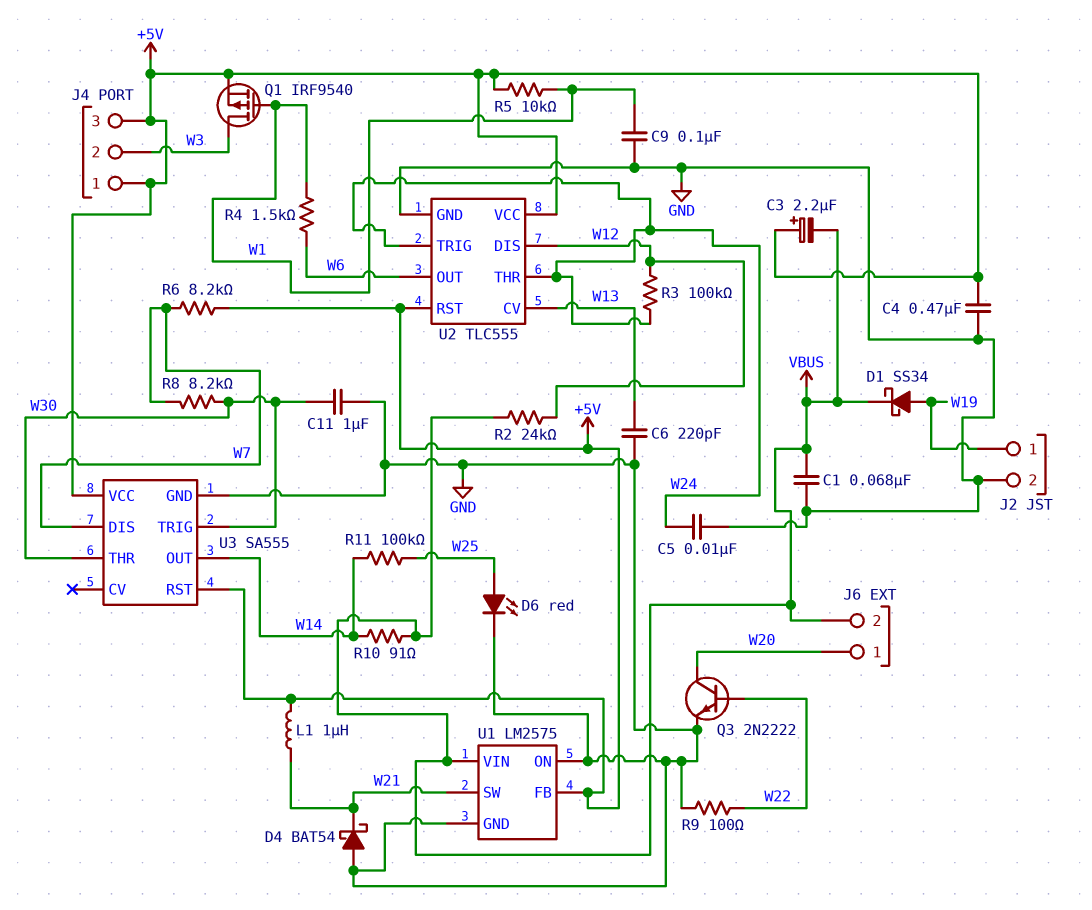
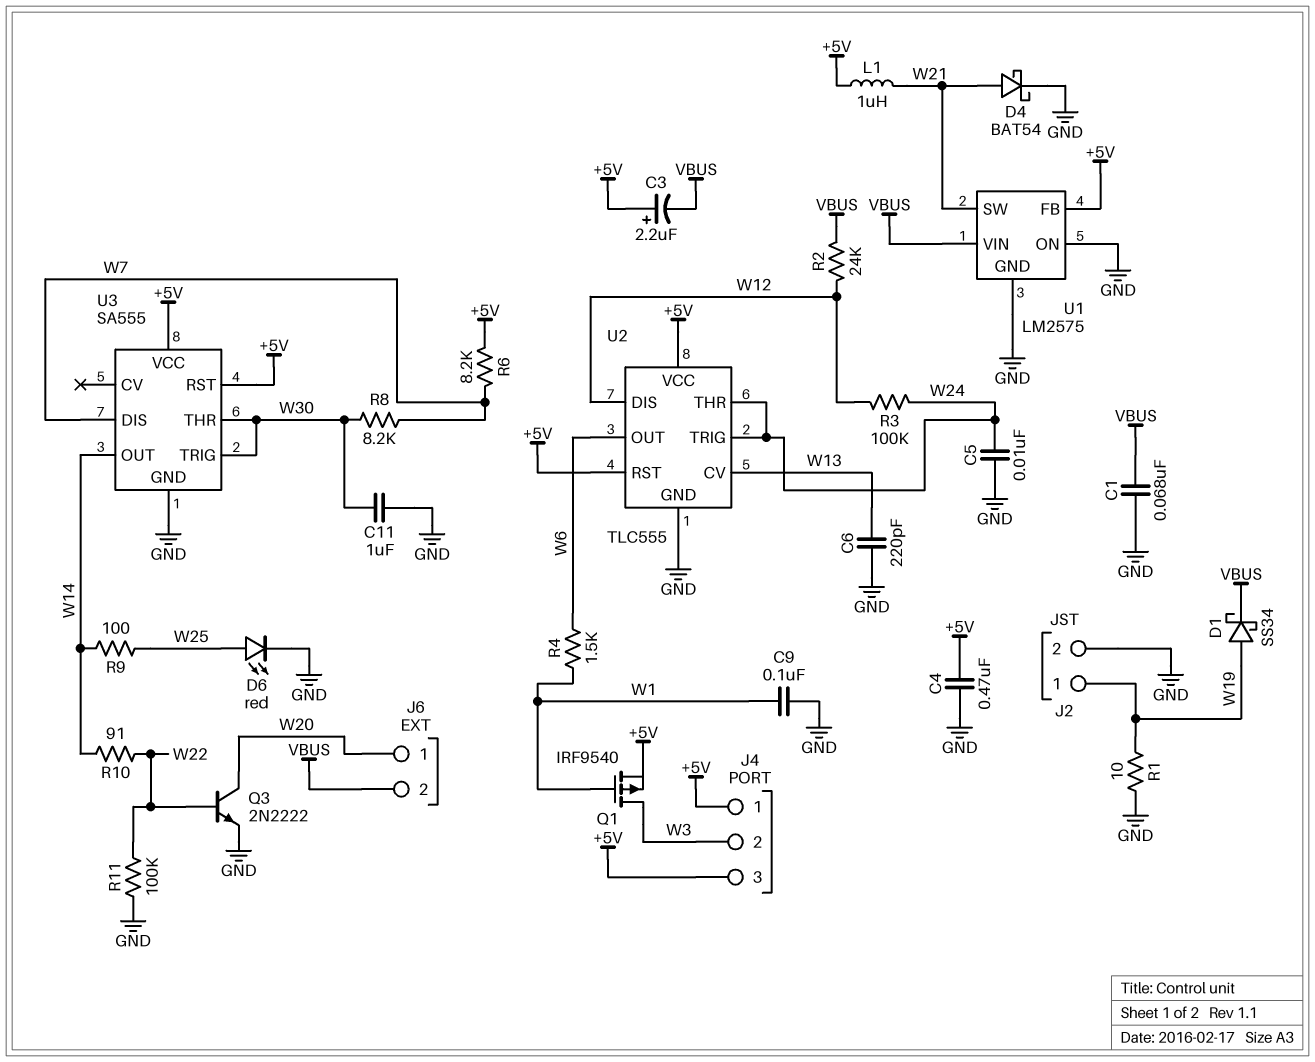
D4: schottky BAT54 (A GND, K W21) -> schottky BAT54 (A W21, K GND)
R1: none -> 10 (GND, W19)
R5: 10k (+5V, W1) -> none
R9: 100 (GND, W22) -> 100 (W14, W25)
R10: 91 (VBUS, W14) -> 91 (W14, W22)
R11: 100k (W14, W25) -> 100k (GND, W22)

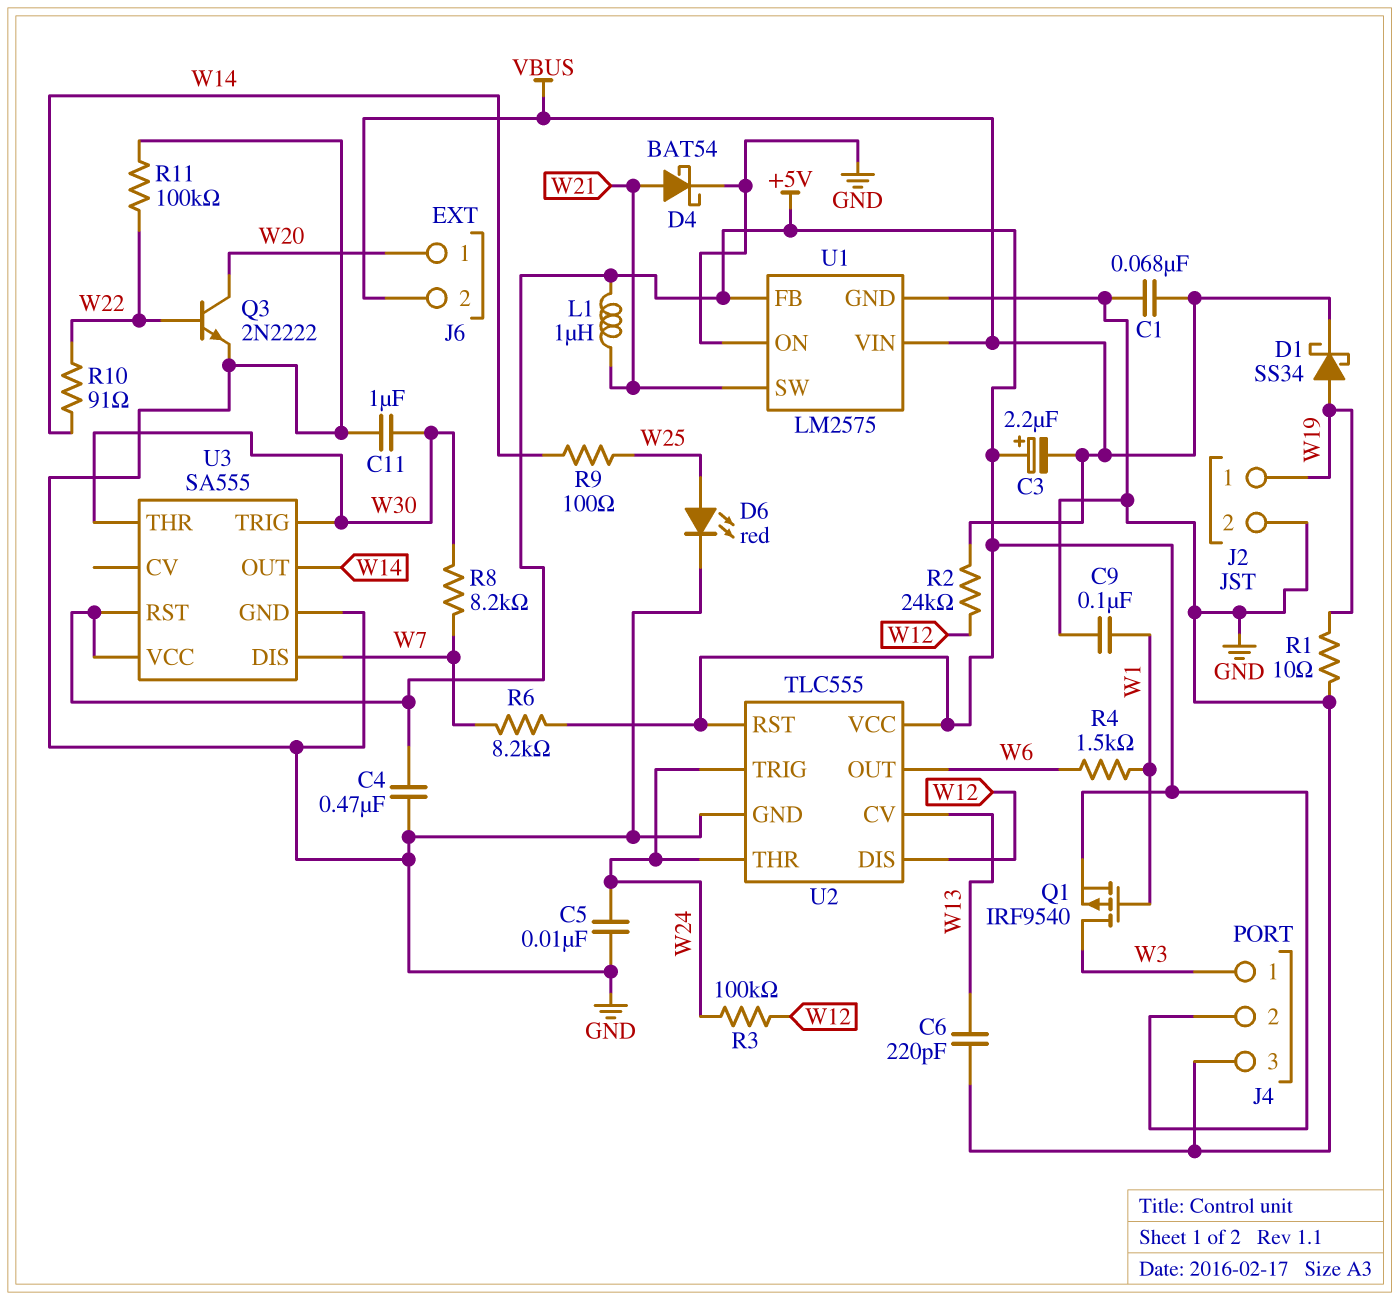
J4 pin 1: +5V -> W3
J4 pin 2: W3 -> +5V
J4 pin 3: +5V -> GND

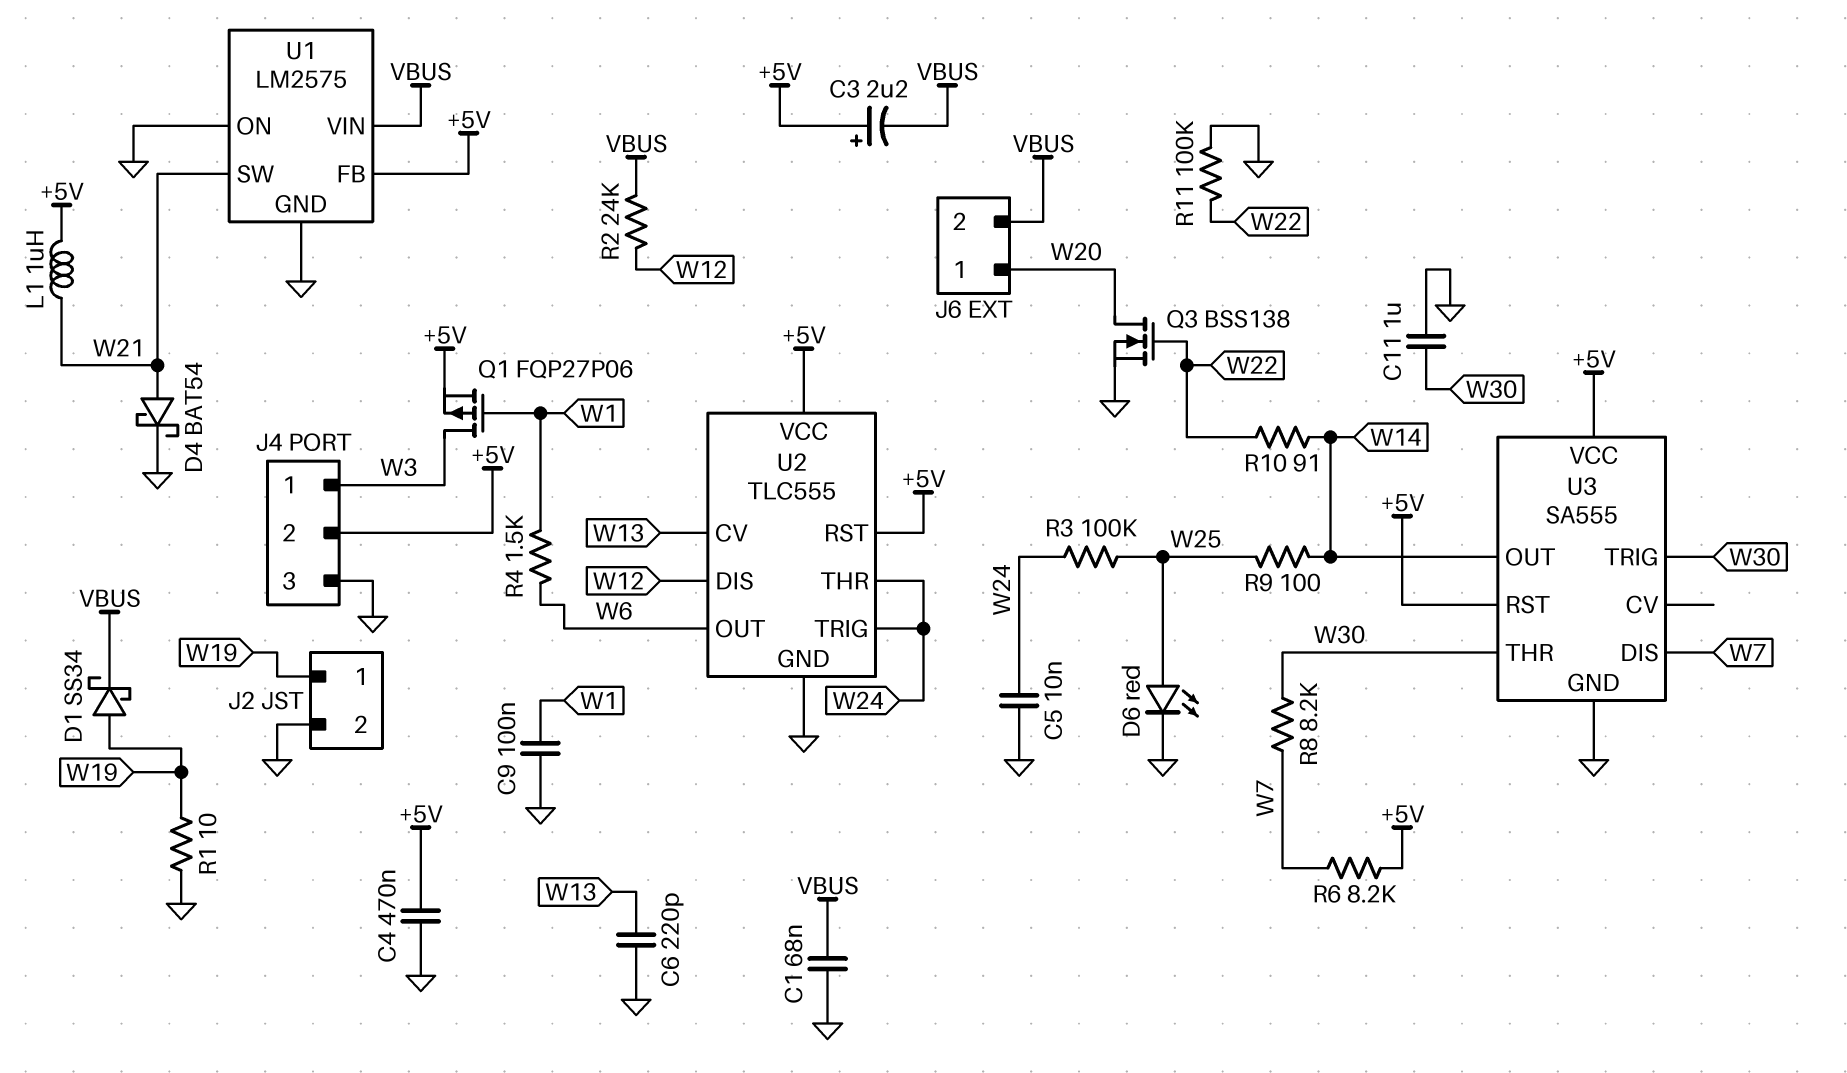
Q1: PMOS IRF9540 (G W1, D W3, S +5V) -> PMOS FQP27P06 (G W1, D W3, S +5V)
Q3: NPN 2N2222 (B W22, C W20, E GND) -> NMOS BSS138 (G W22, D W20, S GND)
R3: 100k (W12, W24) -> 100k (W24, W25)

